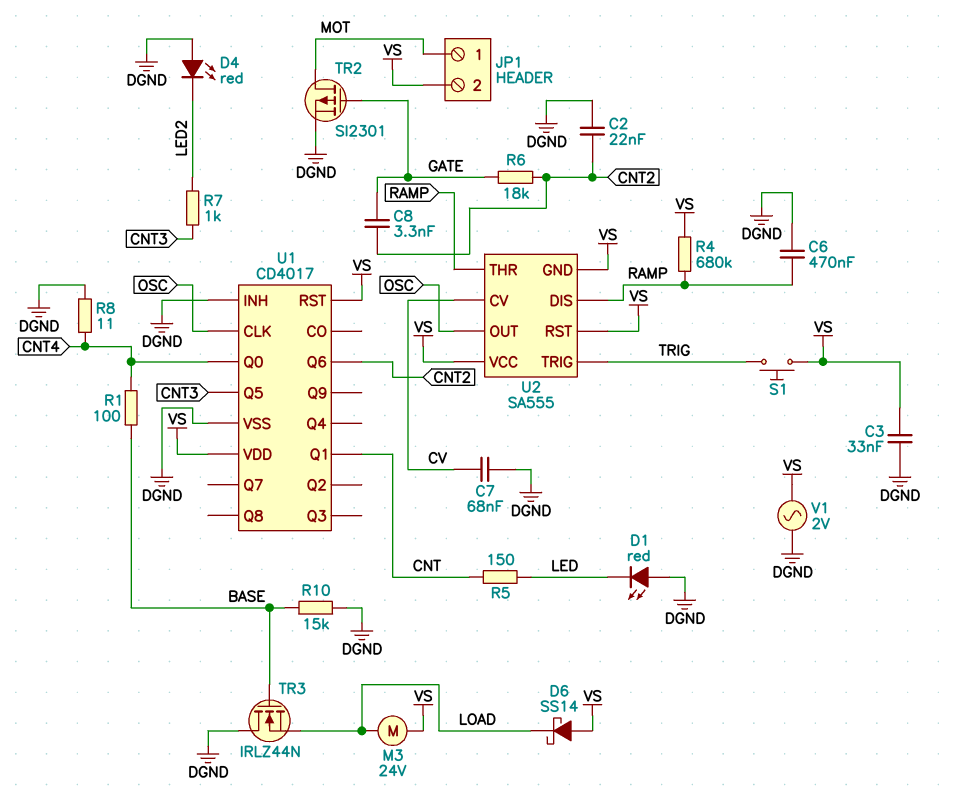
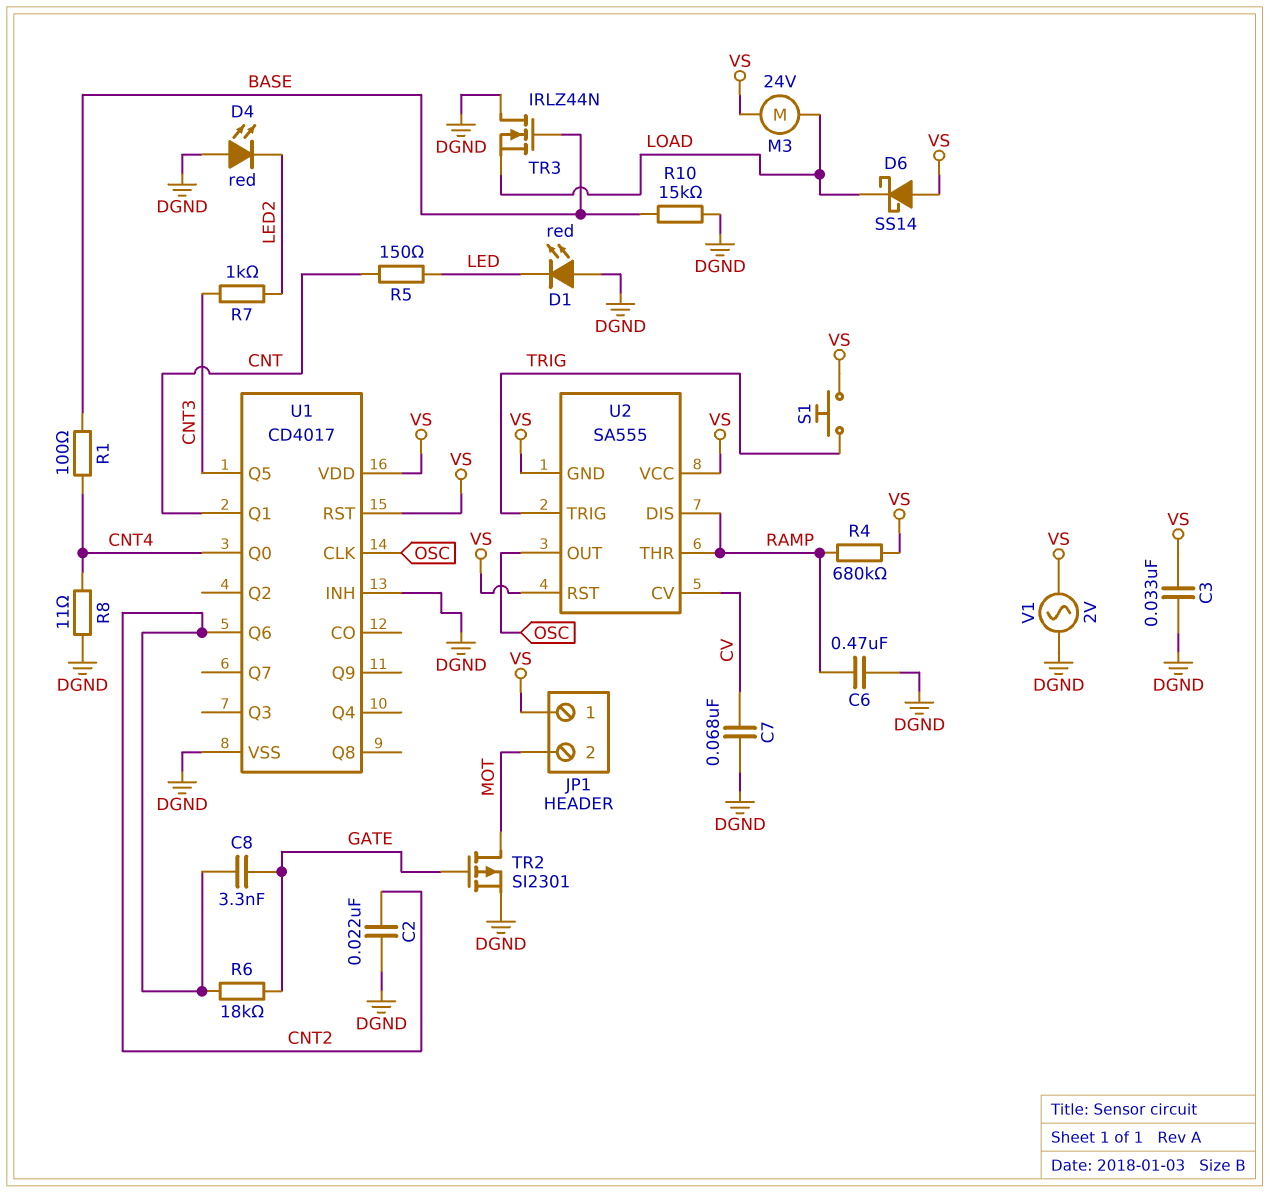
JP1 pin 1: MOT -> VS
JP1 pin 2: VS -> MOT

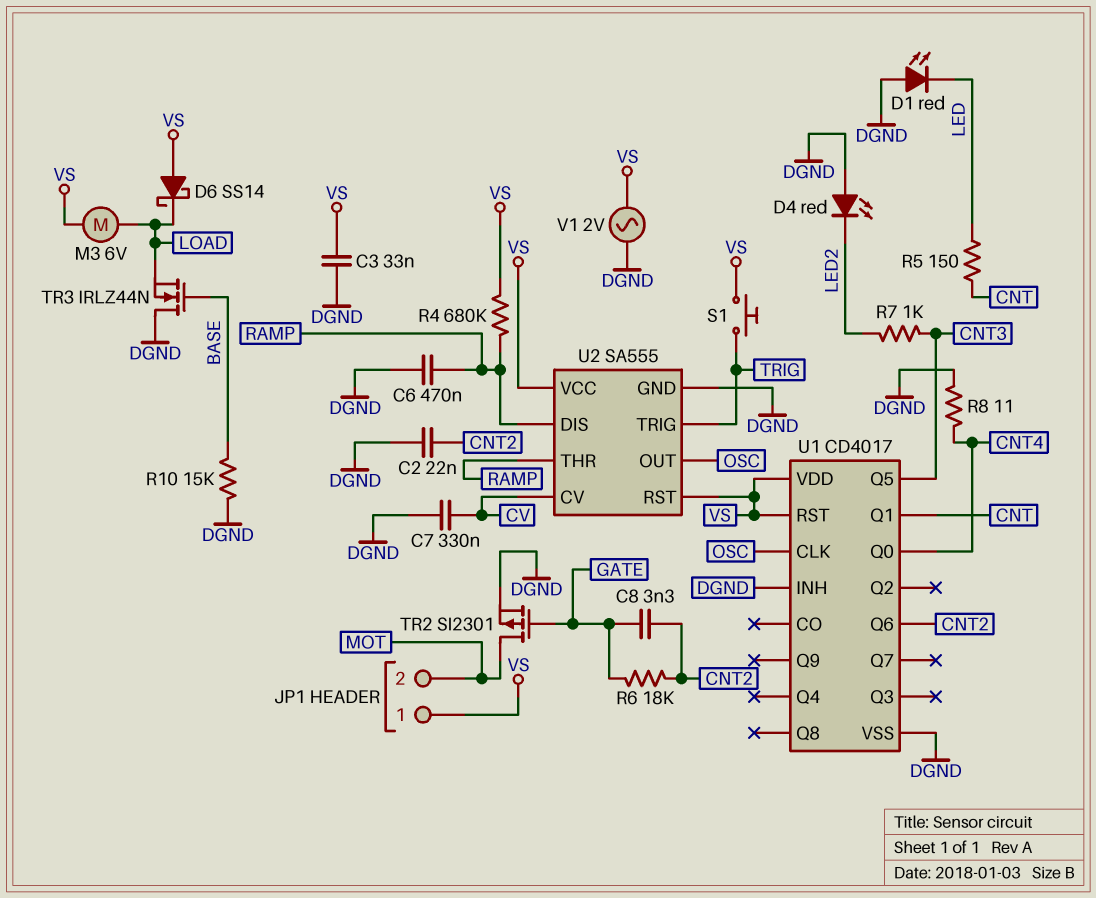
C7: 68nF (CV, DGND) -> 330nF (CV, DGND)
M3: motor 24V (LOAD, VS) -> motor 6V (LOAD, VS)
R1: 100 (BASE, CNT4) -> none
U2 pin GND: VS -> DGND

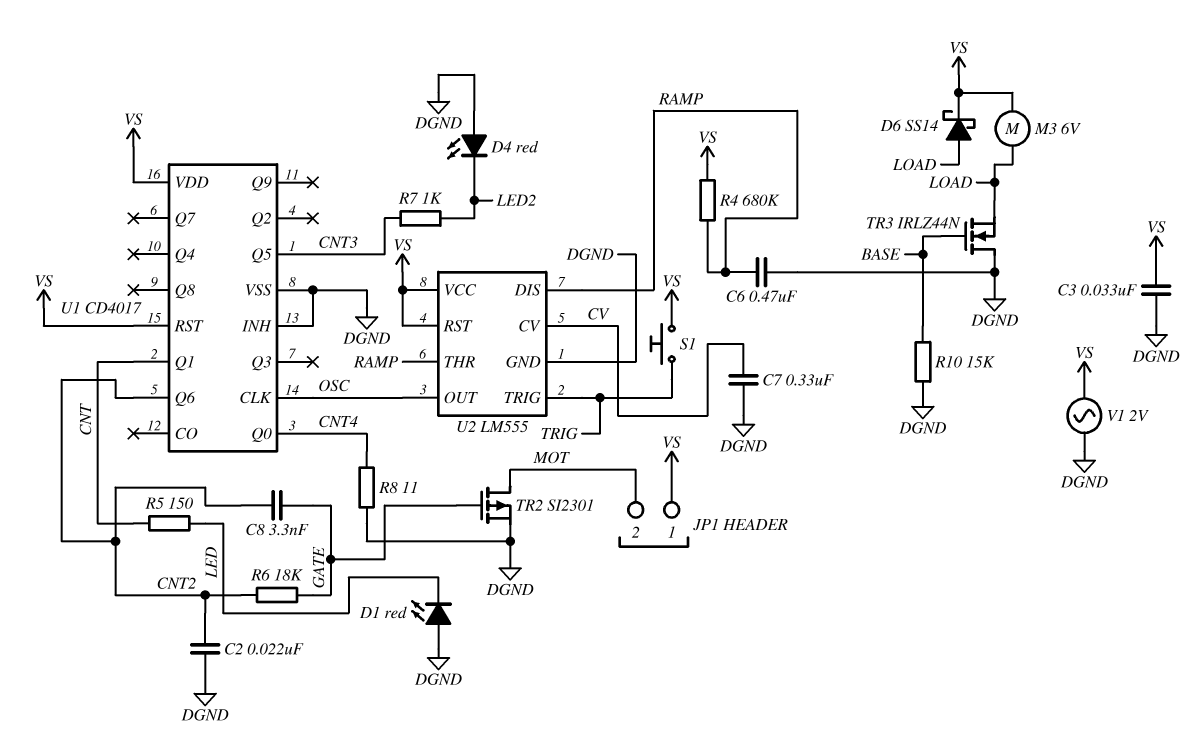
D6: schottky SS14 (A VS, K LOAD) -> schottky SS14 (A LOAD, K VS)
U2: SA555 -> LM555

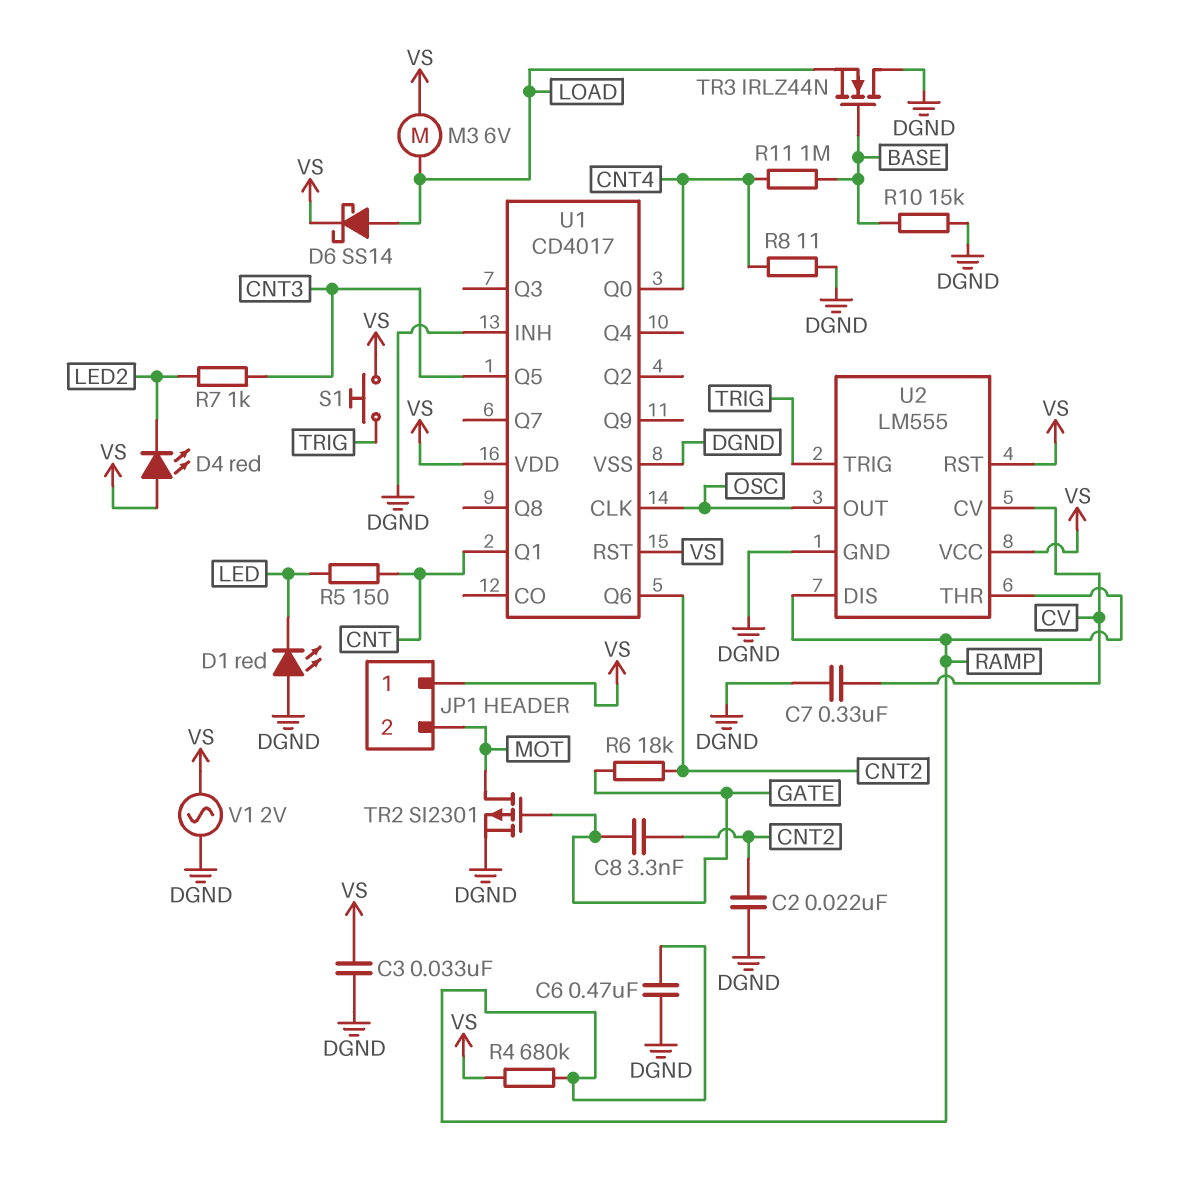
D4: LED red (A DGND, K LED2) -> LED red (A VS, K LED2)
R11: none -> 1M (BASE, CNT4)

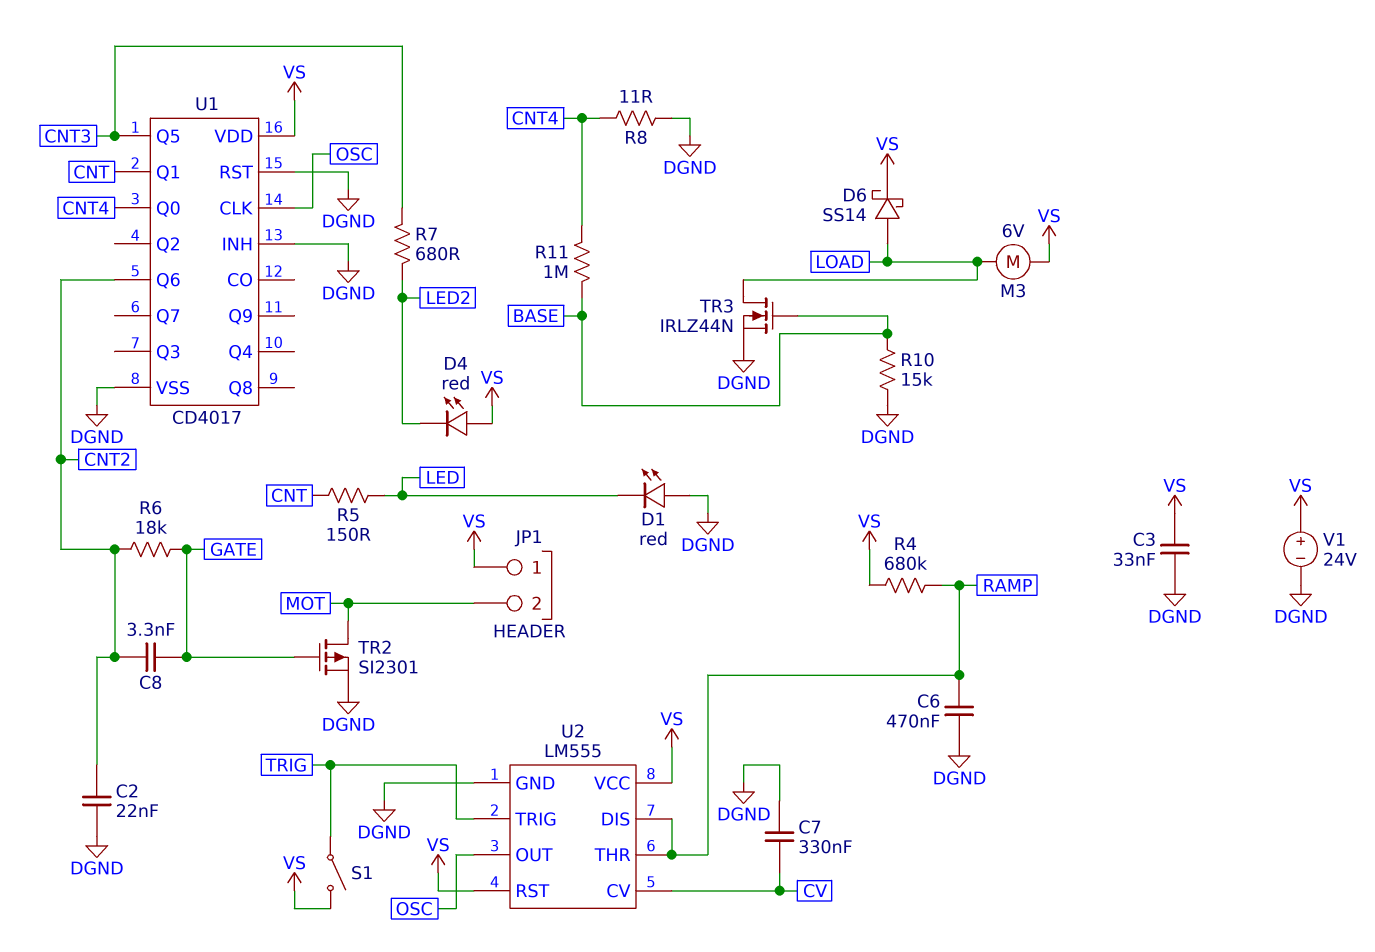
R7: 1k (CNT3, LED2) -> 680 (CNT3, LED2)
S1: button (TRIG, VS) -> switch (TRIG, VS)
TR3: NMOS IRLZ44N (G BASE, D DGND, S LOAD) -> NMOS IRLZ44N (G BASE, D LOAD, S DGND)
U1 pin RST: VS -> DGND
V1: AC 2V (DGND, VS) -> 24V (plus VS, minus DGND)

